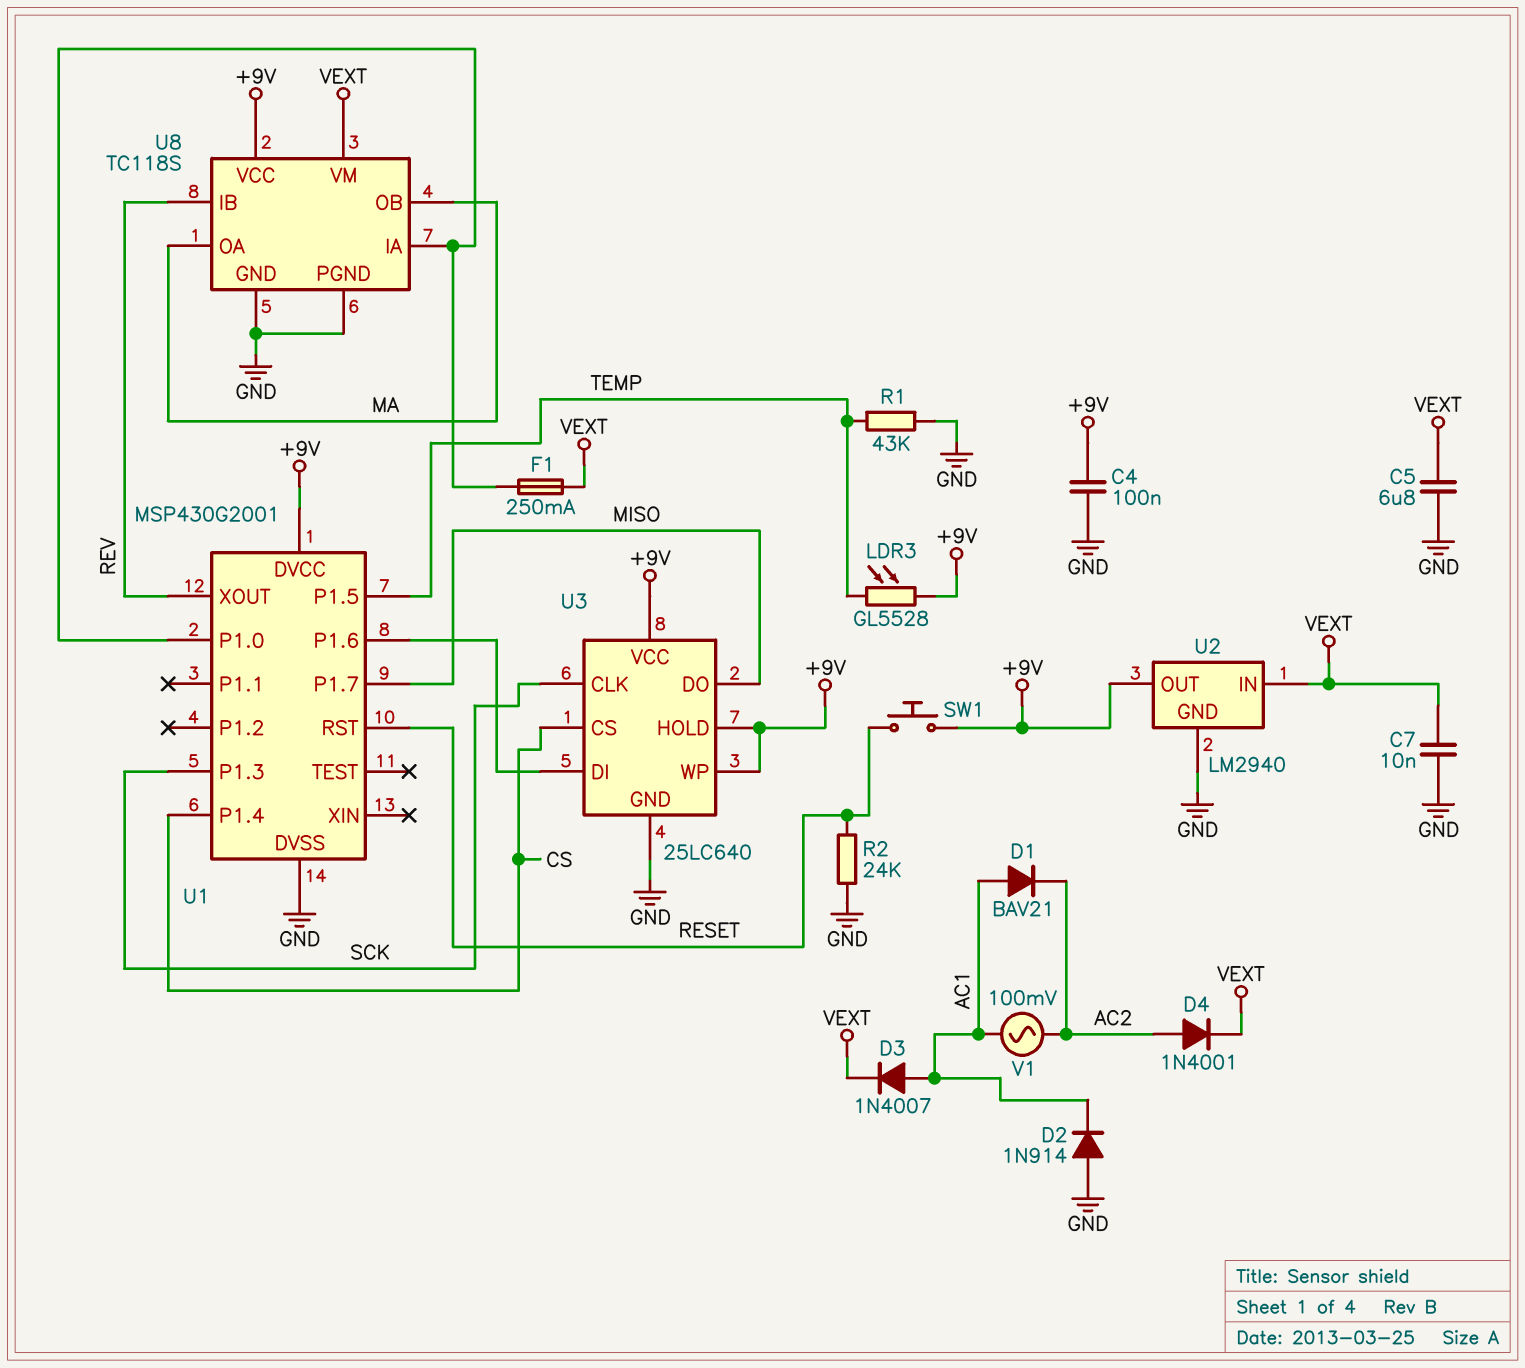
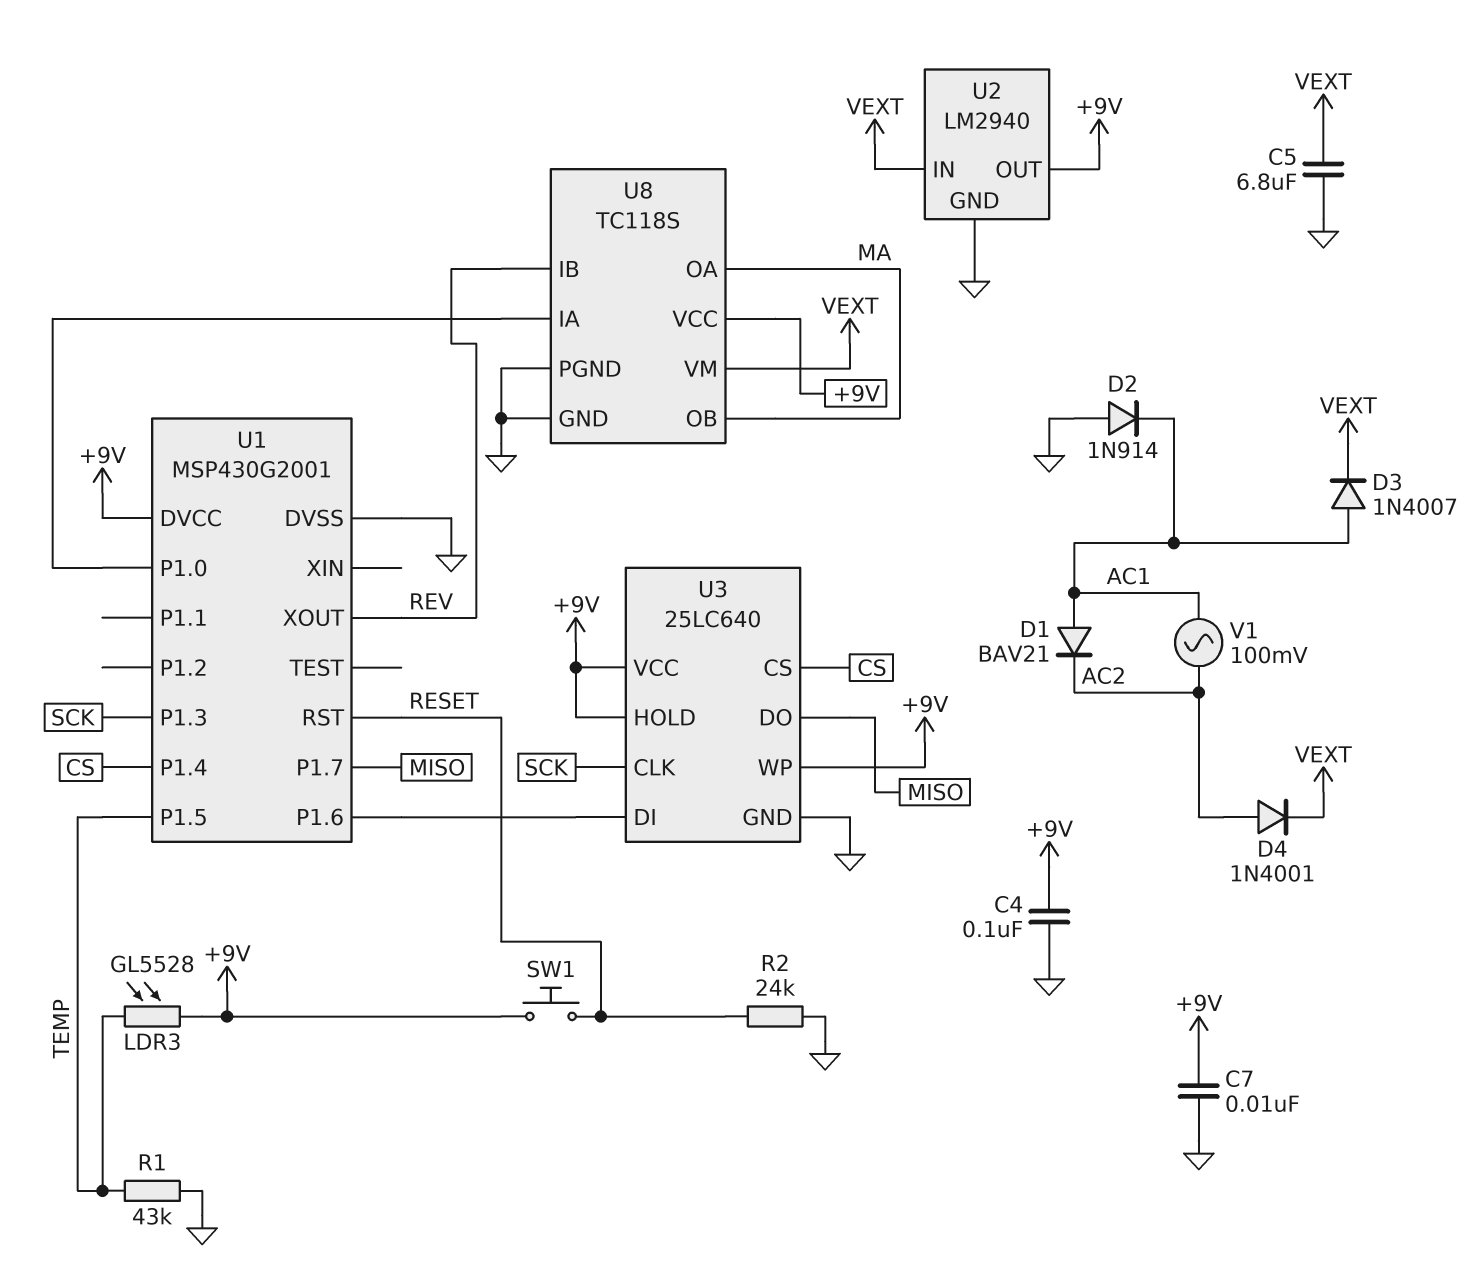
C7: 10nF (GND, VEXT) -> 10nF (+9V, GND)
F1: 250mA (U1/P1.0, VEXT) -> none

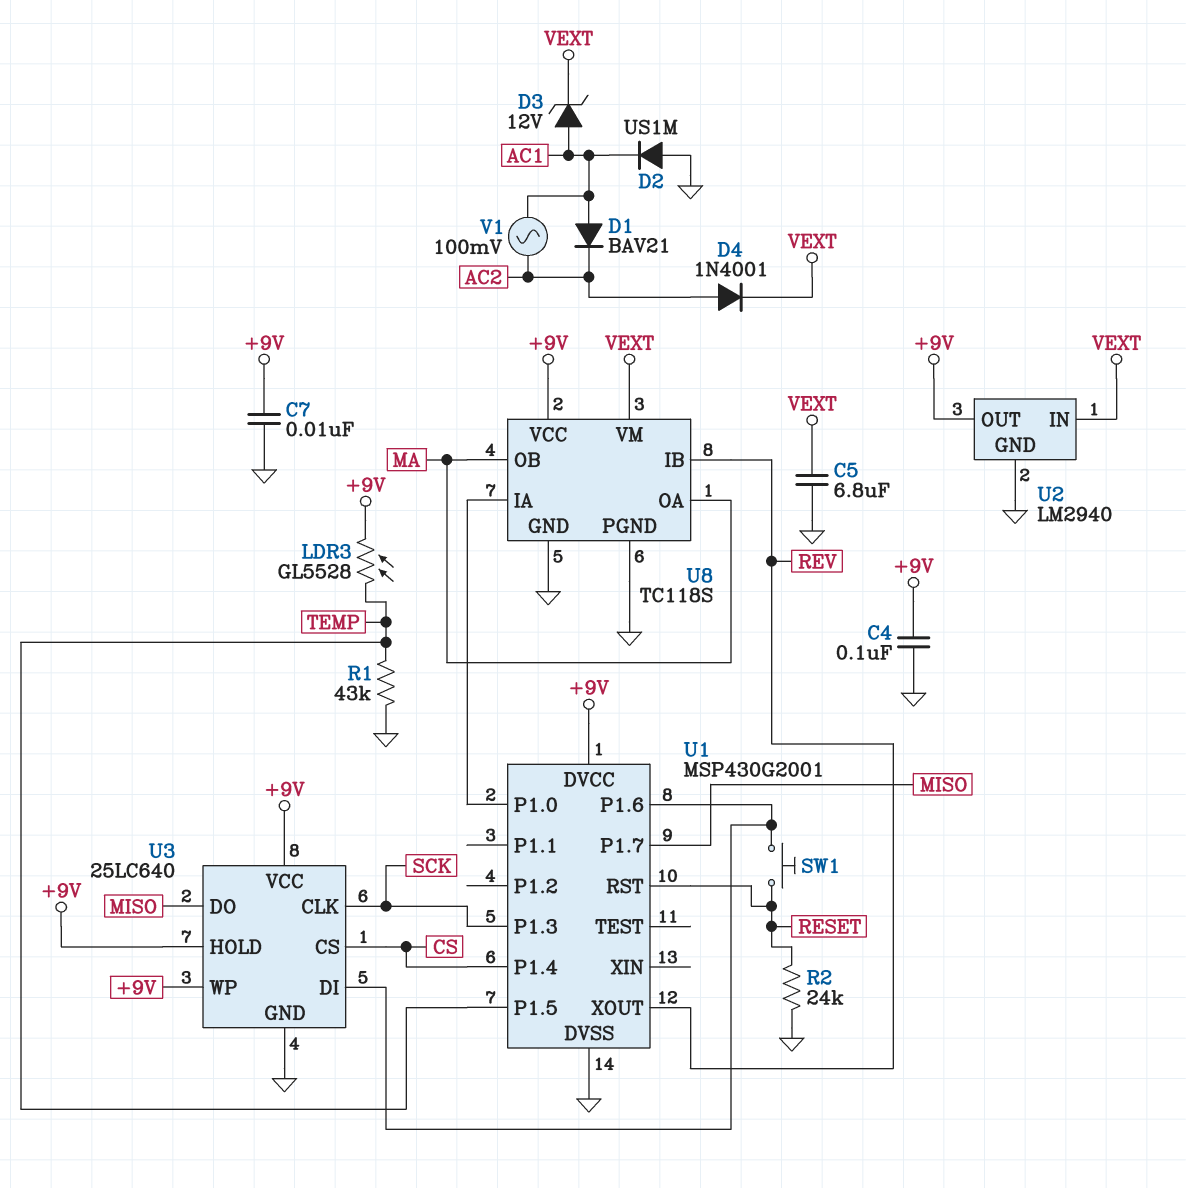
D2: diode 1N914 (A GND, K AC1) -> diode US1M (A GND, K AC1)
D3: diode 1N4007 (A AC1, K VEXT) -> zener 12V (A AC1, K VEXT)
SW1: button (+9V, RESET) -> button (RESET, U1/P1.6)

